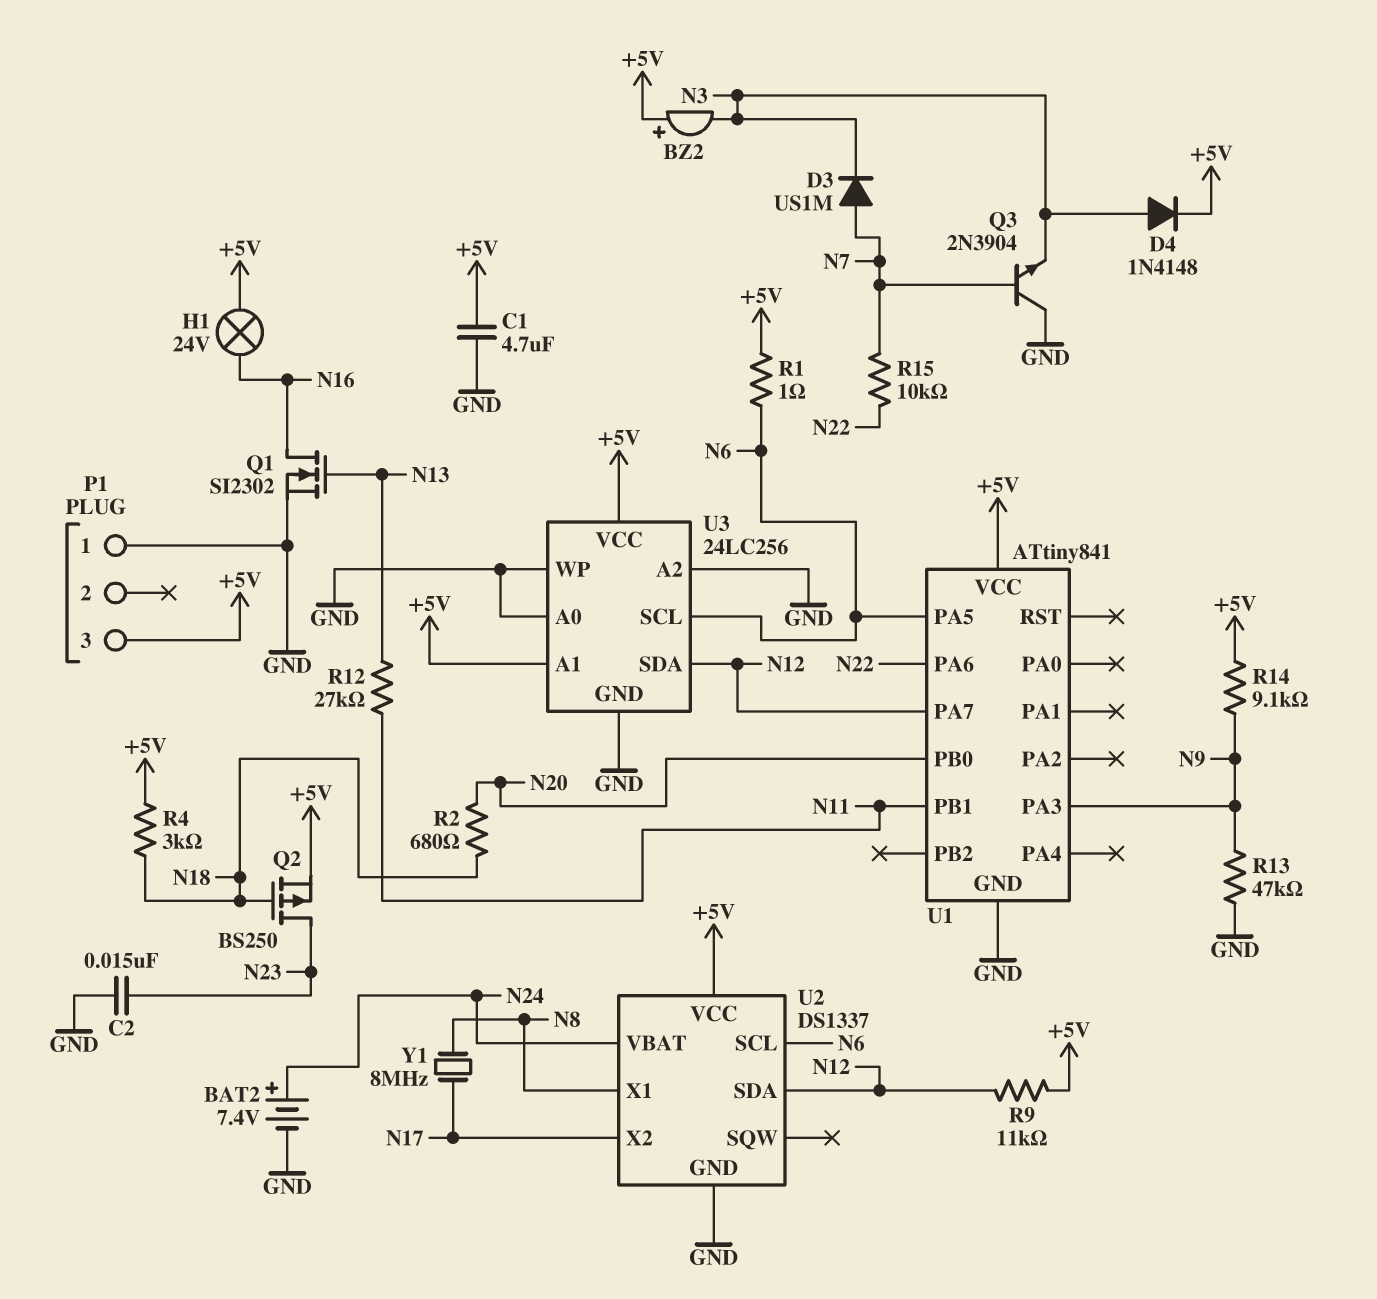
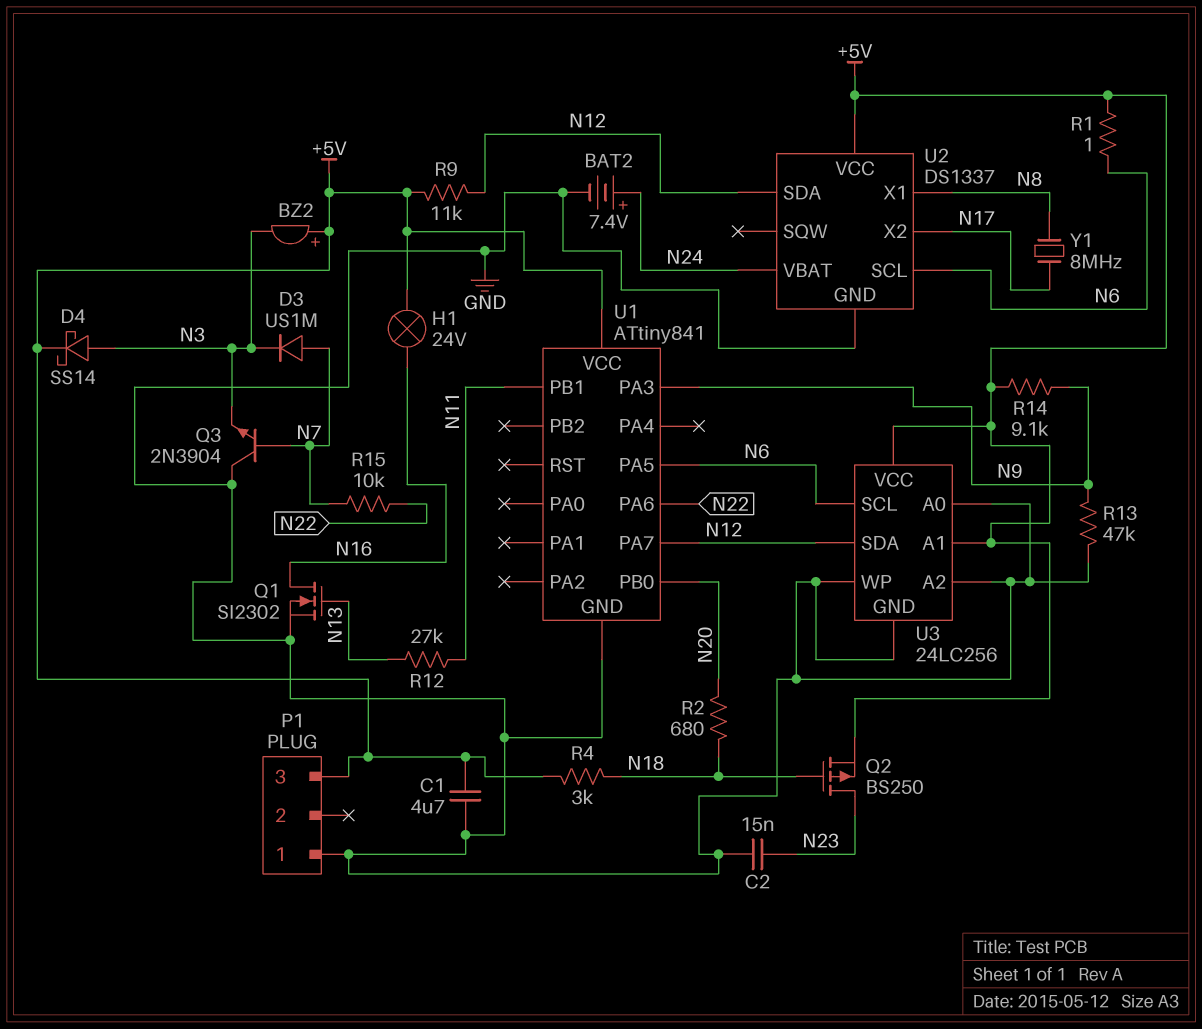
D4: diode 1N4148 (A N3, K +5V) -> schottky SS14 (A N3, K +5V)

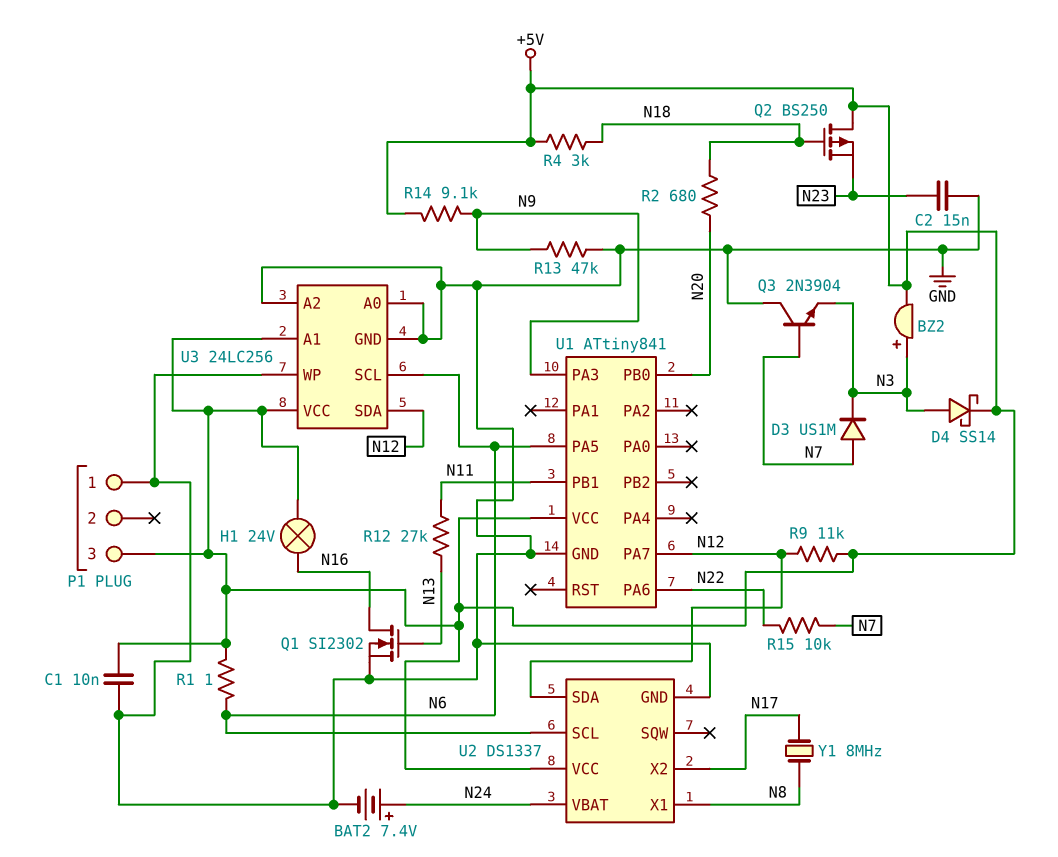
BZ2: buzzer (plus +5V, minus N3) -> buzzer (plus N3, minus +5V)
C1: 4.7uF (+5V, GND) -> 10nF (+5V, GND)
Q2: PMOS BS250 (G N18, D N23, S +5V) -> PMOS BS250 (G N18, D +5V, S N23)

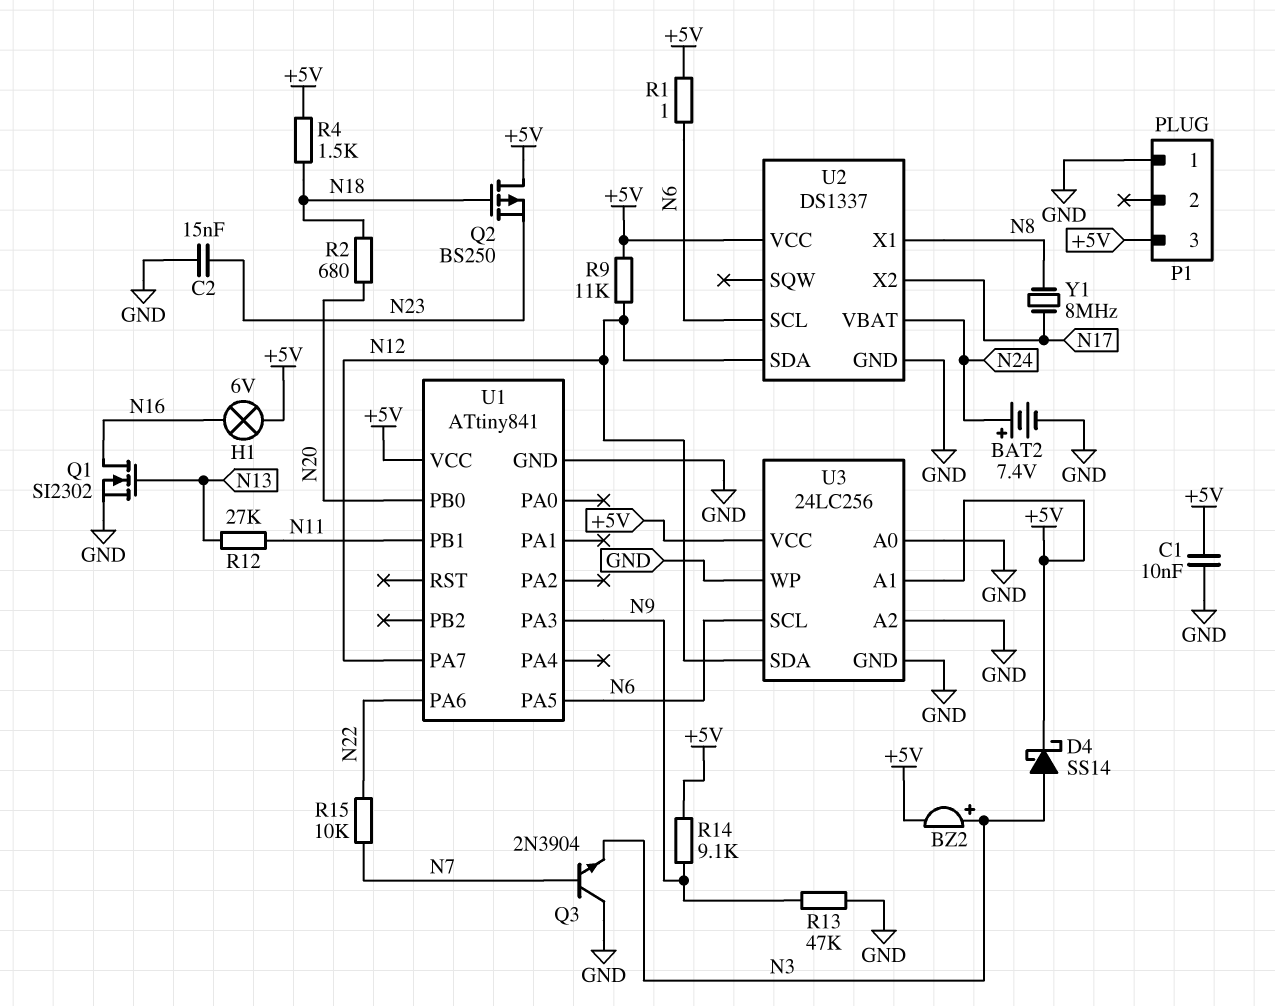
D3: diode US1M (A N7, K N3) -> none
H1: lamp 24V (+5V, N16) -> lamp 6V (+5V, N16)
R4: 3k (+5V, N18) -> 1.5k (+5V, N18)

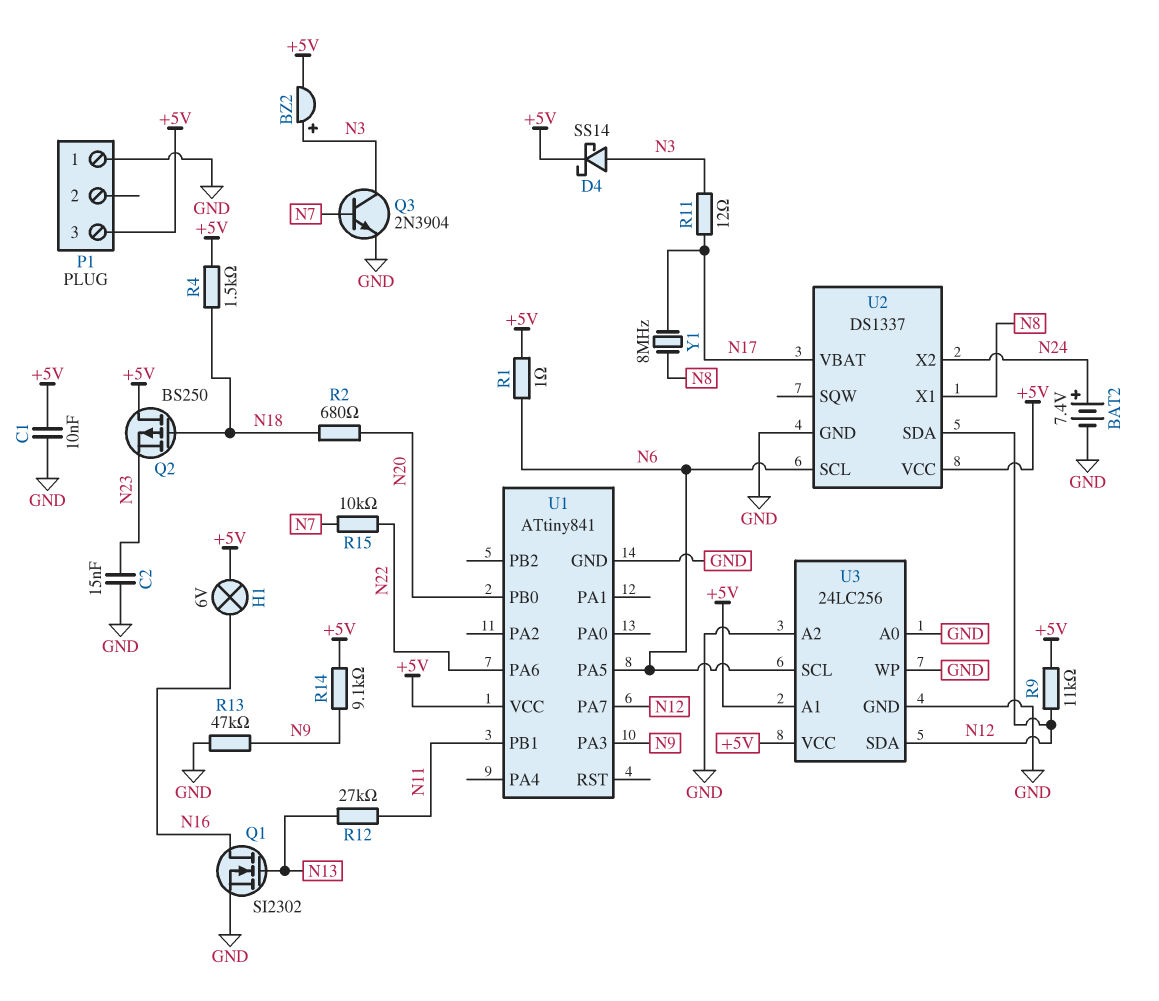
Q3: NPN 2N3904 (B N7, C GND, E N3) -> NPN 2N3904 (B N7, C N3, E GND)
R11: none -> 12 (N3, N17)
U2 pin VBAT: N24 -> N17
U2 pin X2: N17 -> N24

